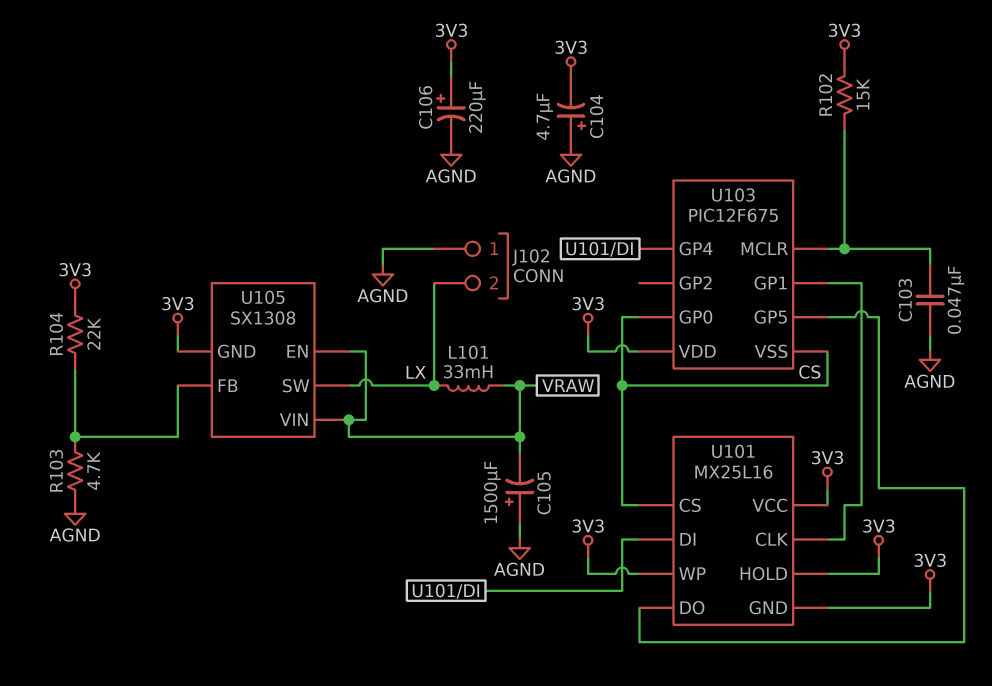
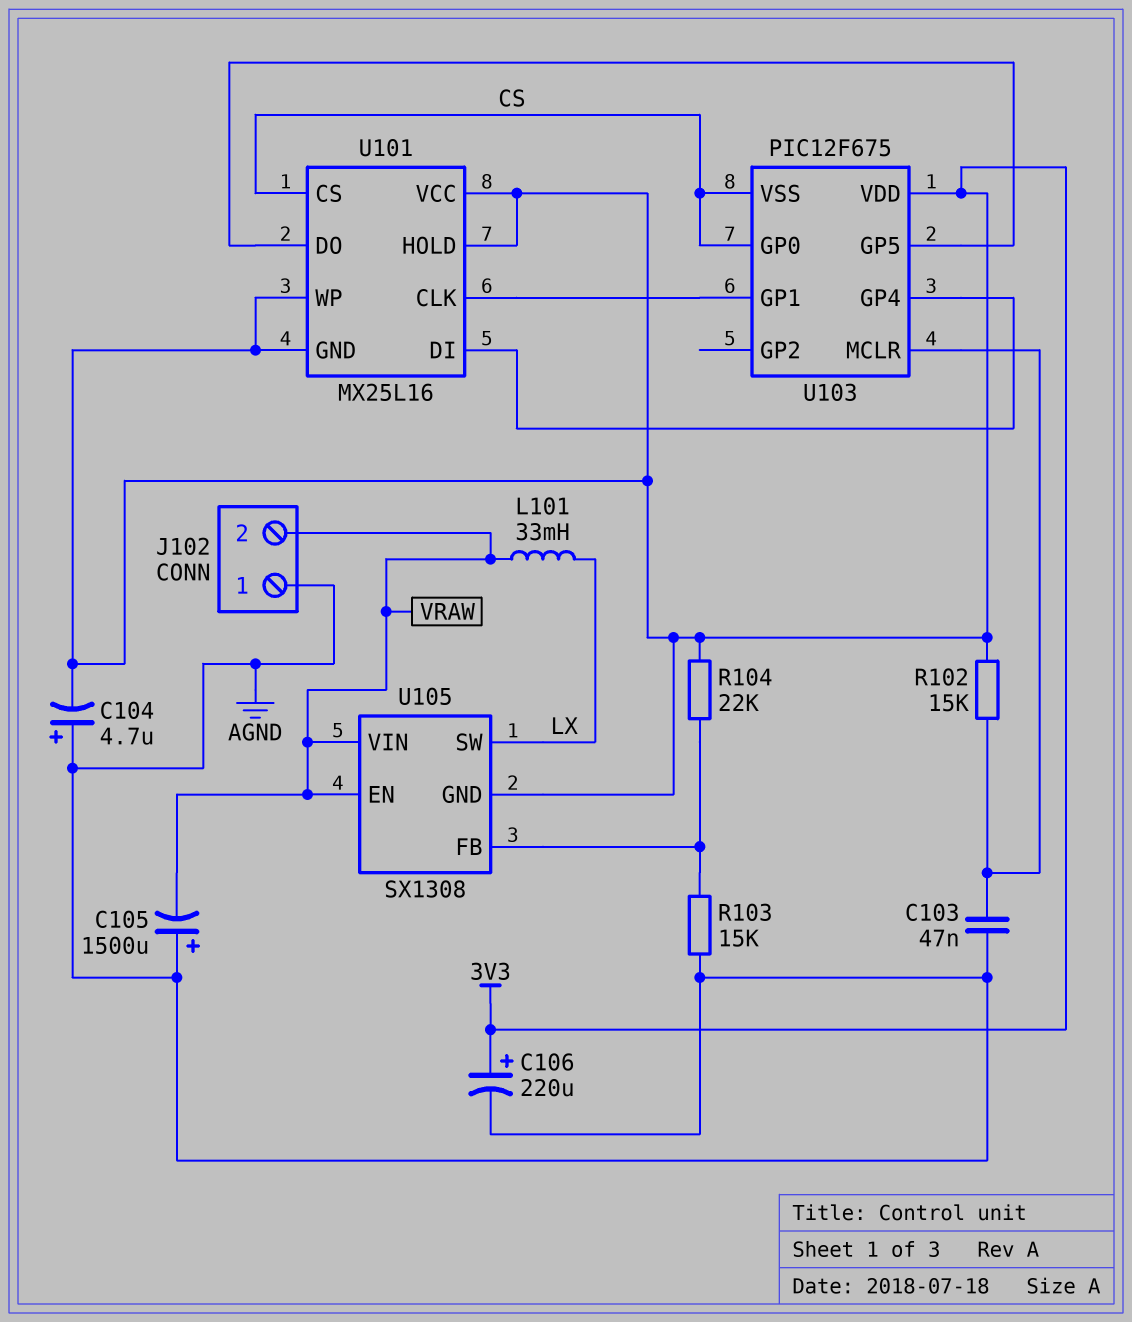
J102 pin 2: LX -> VRAW
R103: 4.7k (AGND, U105/FB) -> 15k (AGND, U105/FB)

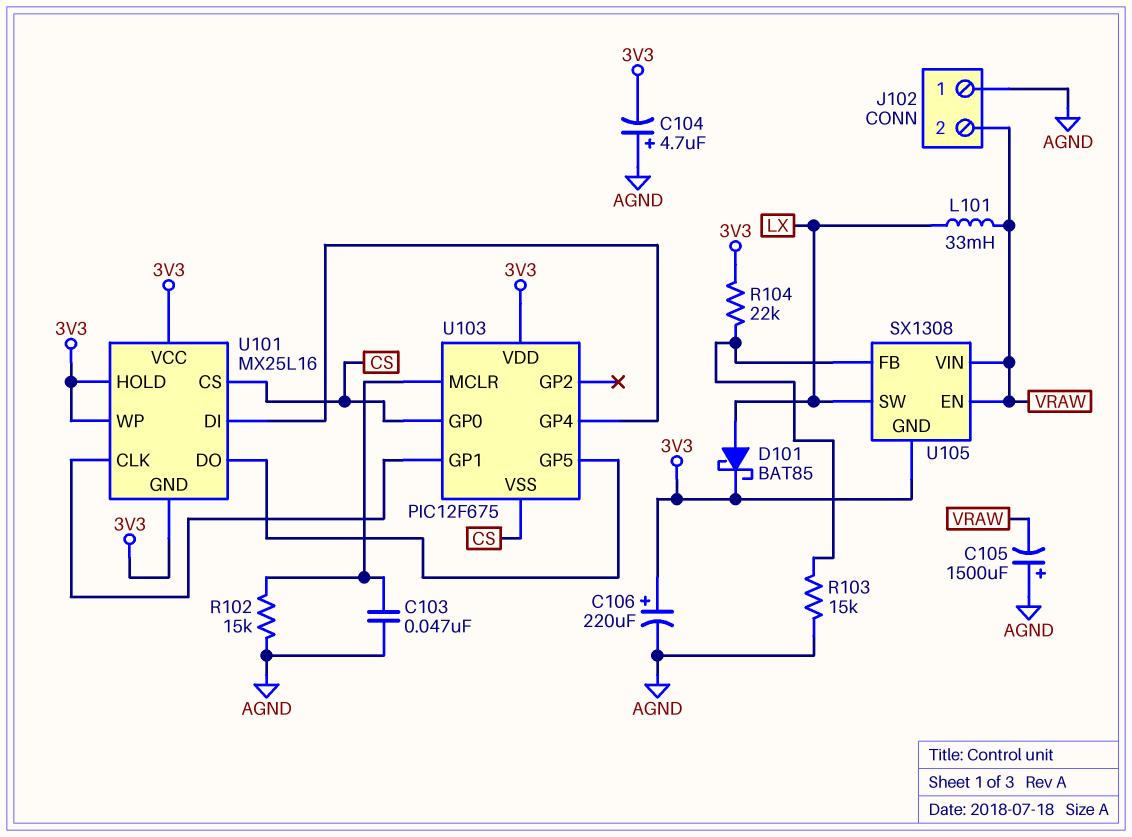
D101: none -> schottky BAT85 (A LX, K 3V3)
R102: 15k (3V3, U103/MCLR) -> 15k (AGND, U103/MCLR)

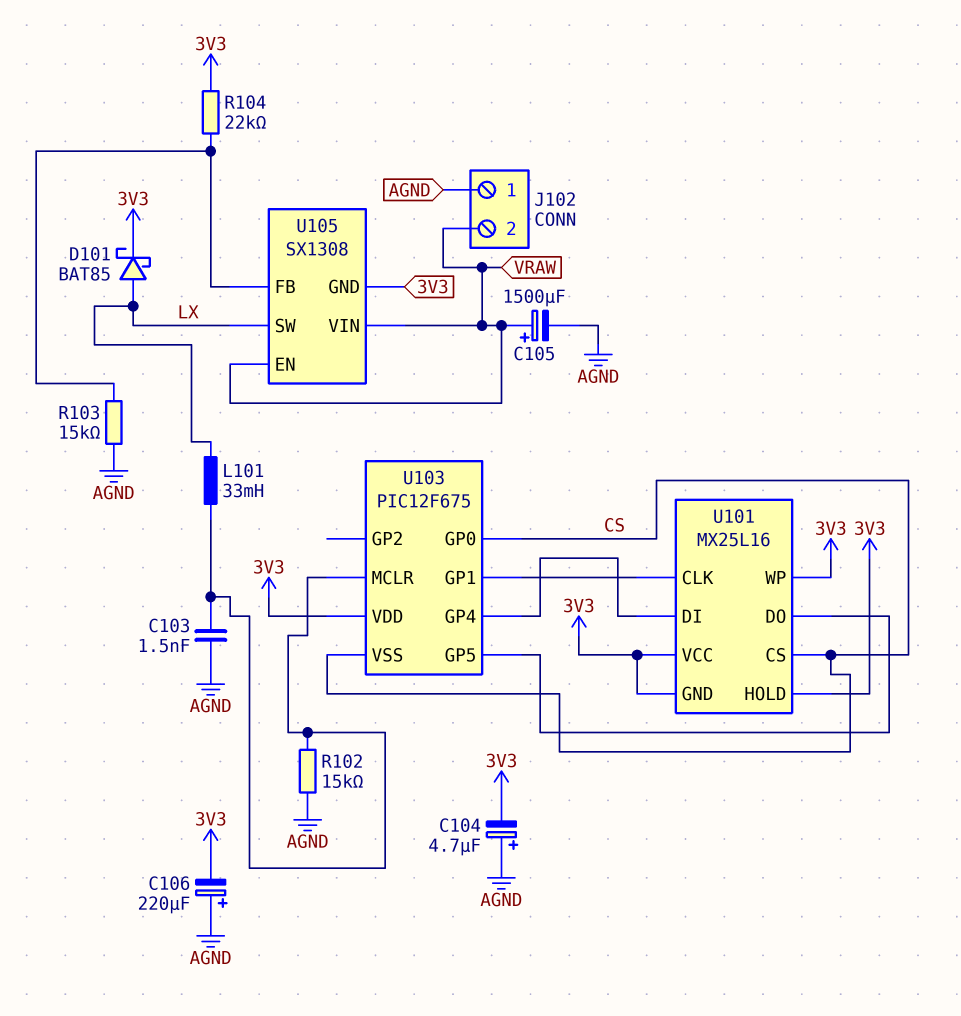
C103: 47nF (AGND, U103/MCLR) -> 1.5nF (AGND, U103/MCLR)
C105: 1500uF (plus AGND, minus VRAW) -> 1500uF (plus VRAW, minus AGND)
C106: 220uF (plus 3V3, minus AGND) -> 220uF (plus AGND, minus 3V3)
L101: 33mH (LX, VRAW) -> 33mH (LX, U103/MCLR)

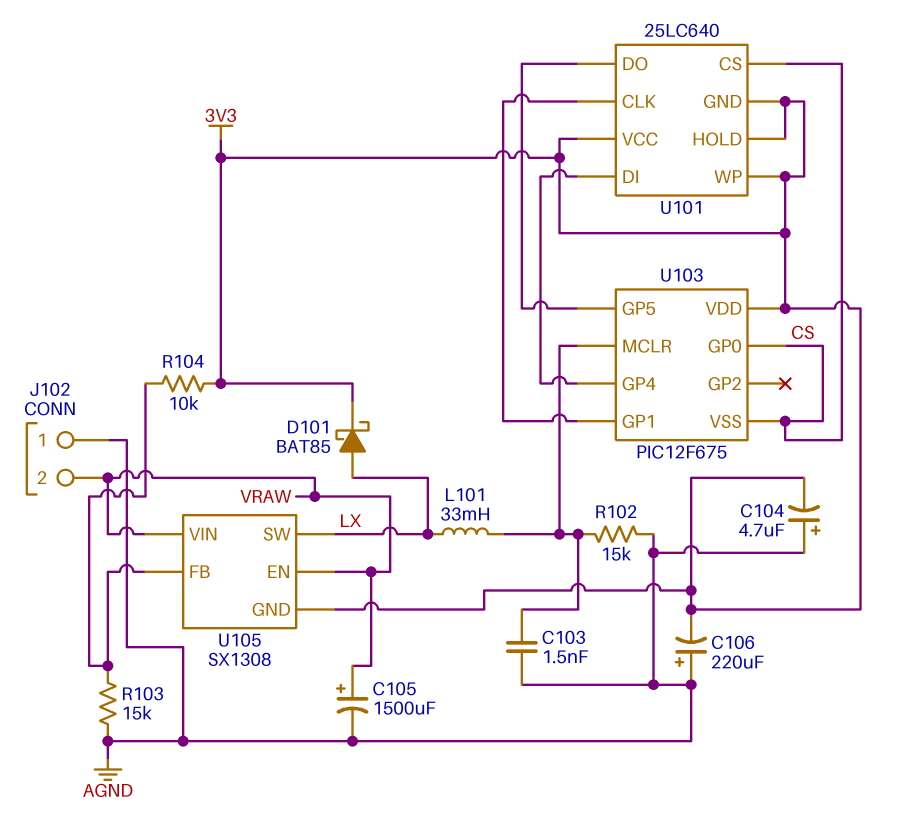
R104: 22k (3V3, U105/FB) -> 10k (3V3, U105/FB)
U101: MX25L16 -> 25LC640

